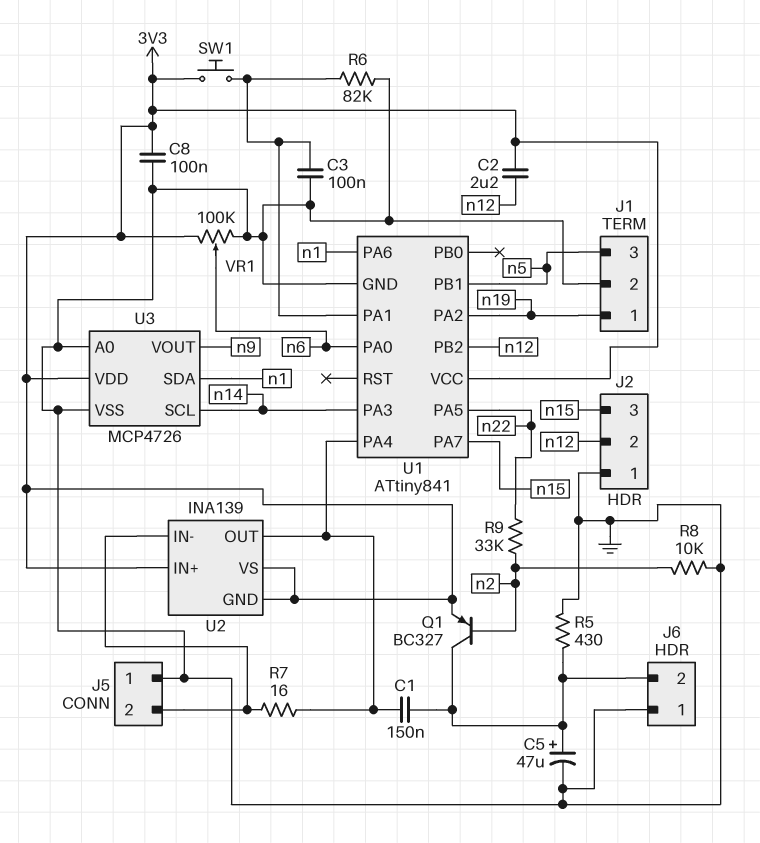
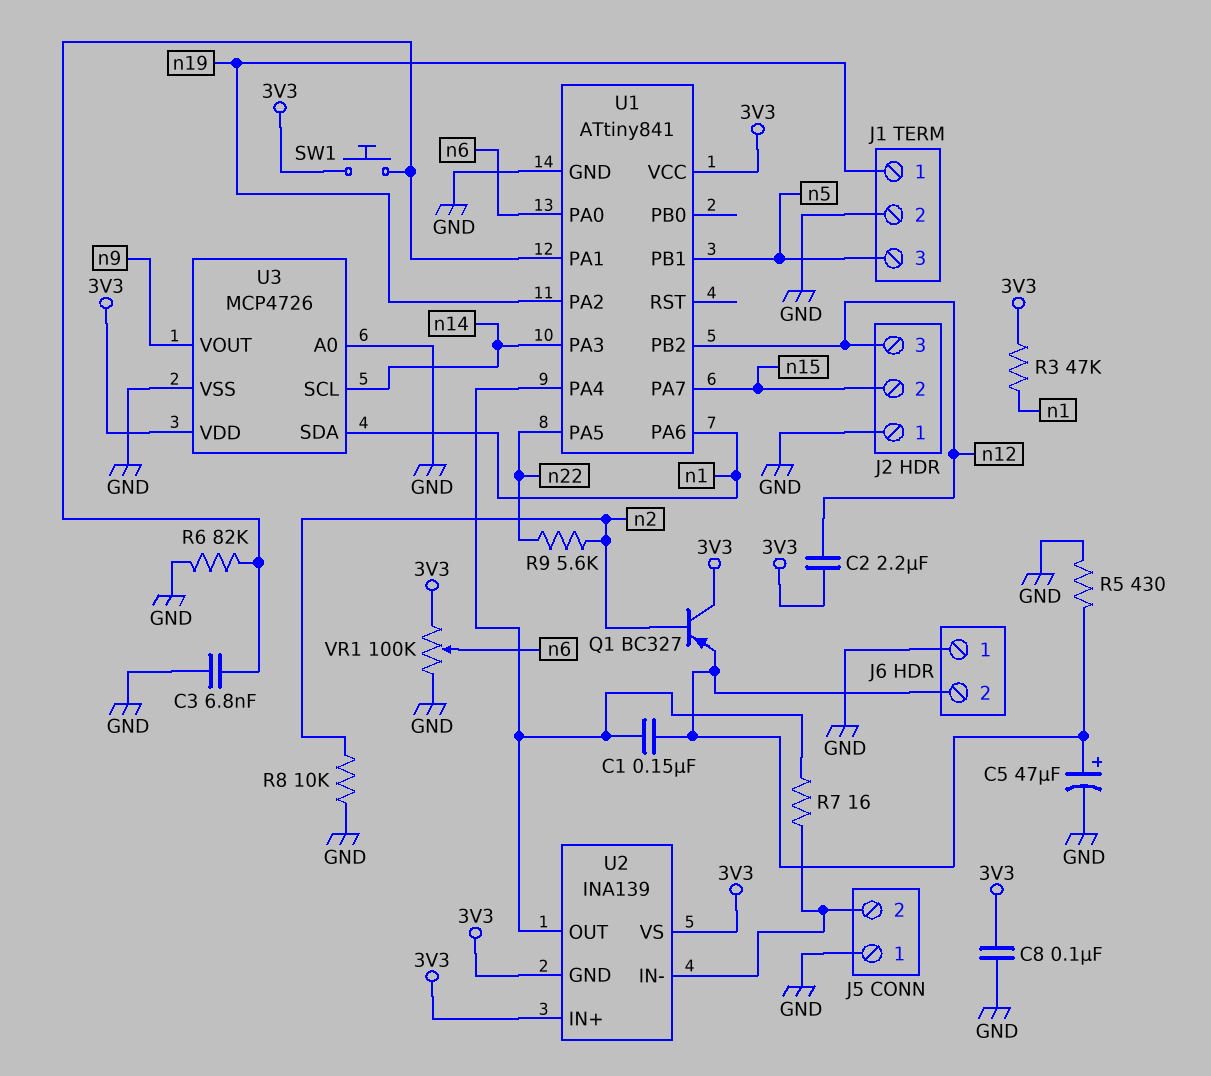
C3: 100nF (GND, U1/PA1) -> 6.8nF (GND, U1/PA1)
J2 pin 2: n12 -> n15
J2 pin 3: n15 -> n12
Q1: PNP BC327 (B n2, C J6/2, E 3V3) -> PNP BC327 (B n2, C 3V3, E J6/2)
R3: none -> 47k (3V3, n1)
R9: 33k (n2, n22) -> 5.6k (n2, n22)

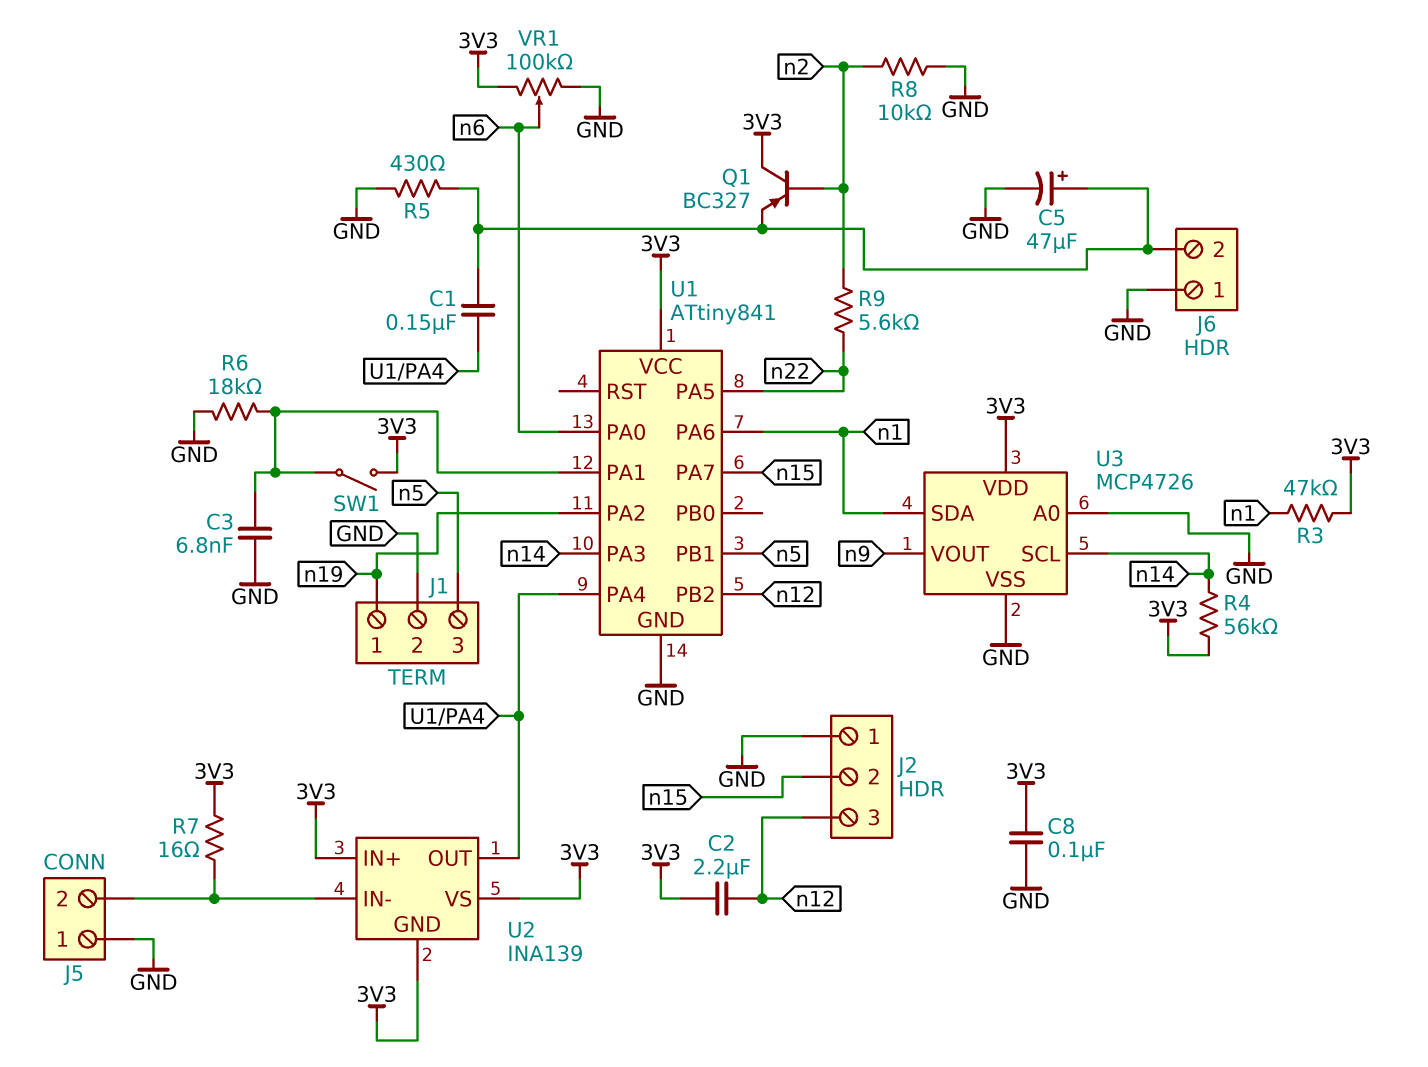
R4: none -> 56k (3V3, n14)
R6: 82k (GND, U1/PA1) -> 18k (GND, U1/PA1)
R7: 16 (J5/2, U1/PA4) -> 16 (3V3, J5/2)
SW1: button (3V3, U1/PA1) -> switch (3V3, U1/PA1)

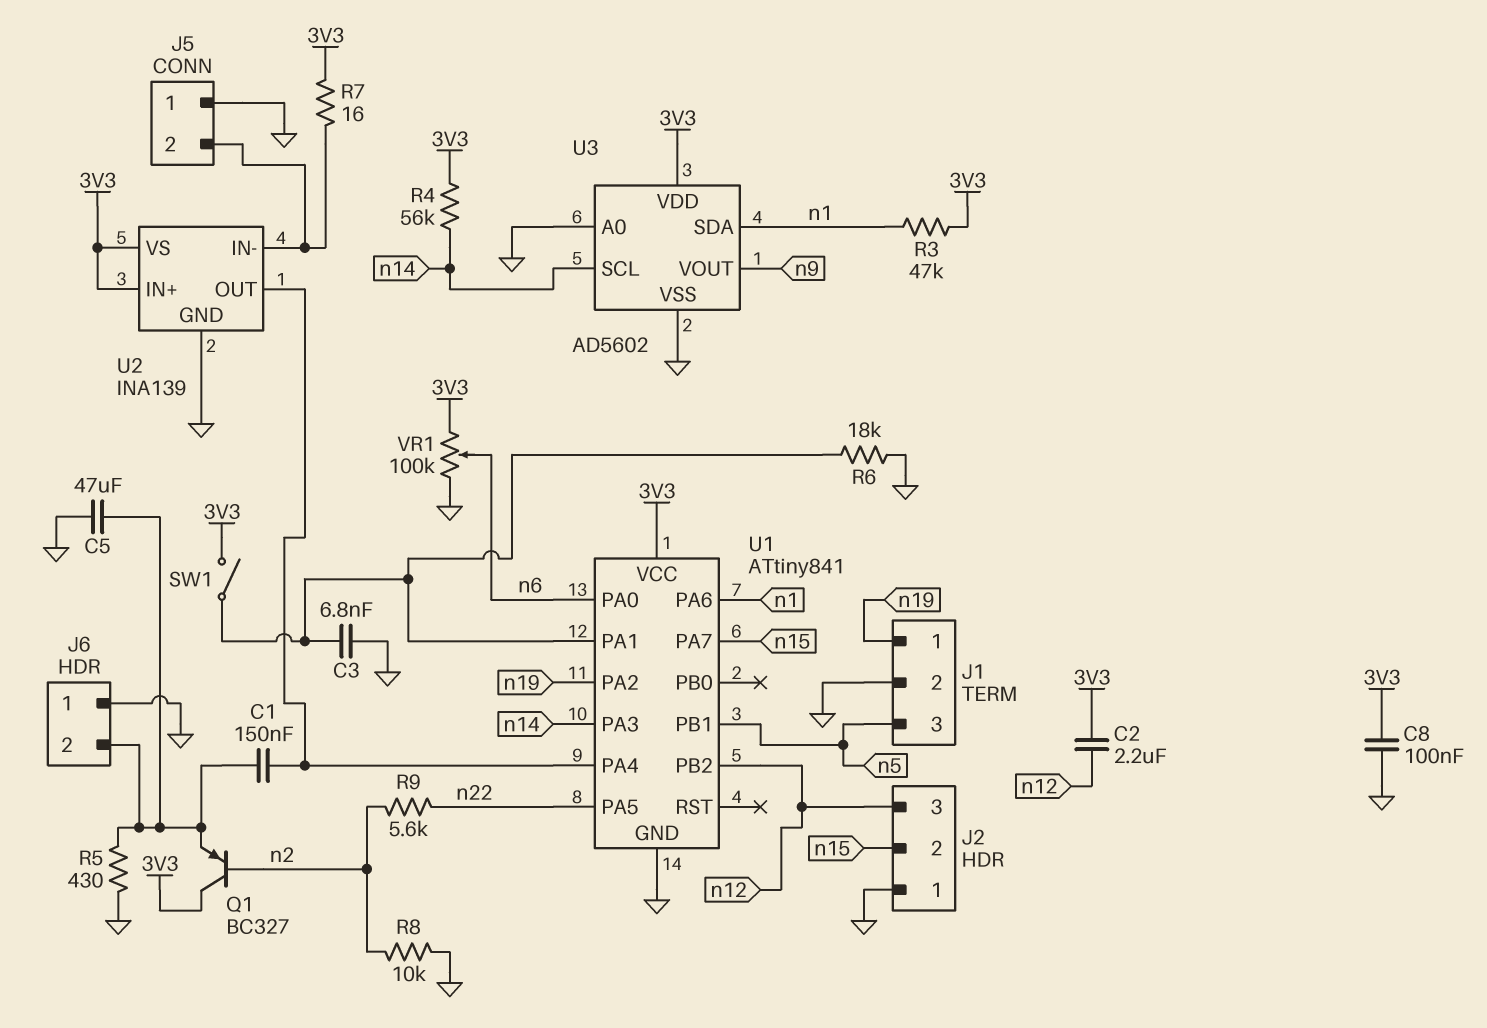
C5: 47uF (plus J6/2, minus GND) -> 47uF (GND, J6/2)
U2 pin GND: 3V3 -> GND
U3: MCP4726 -> AD5602

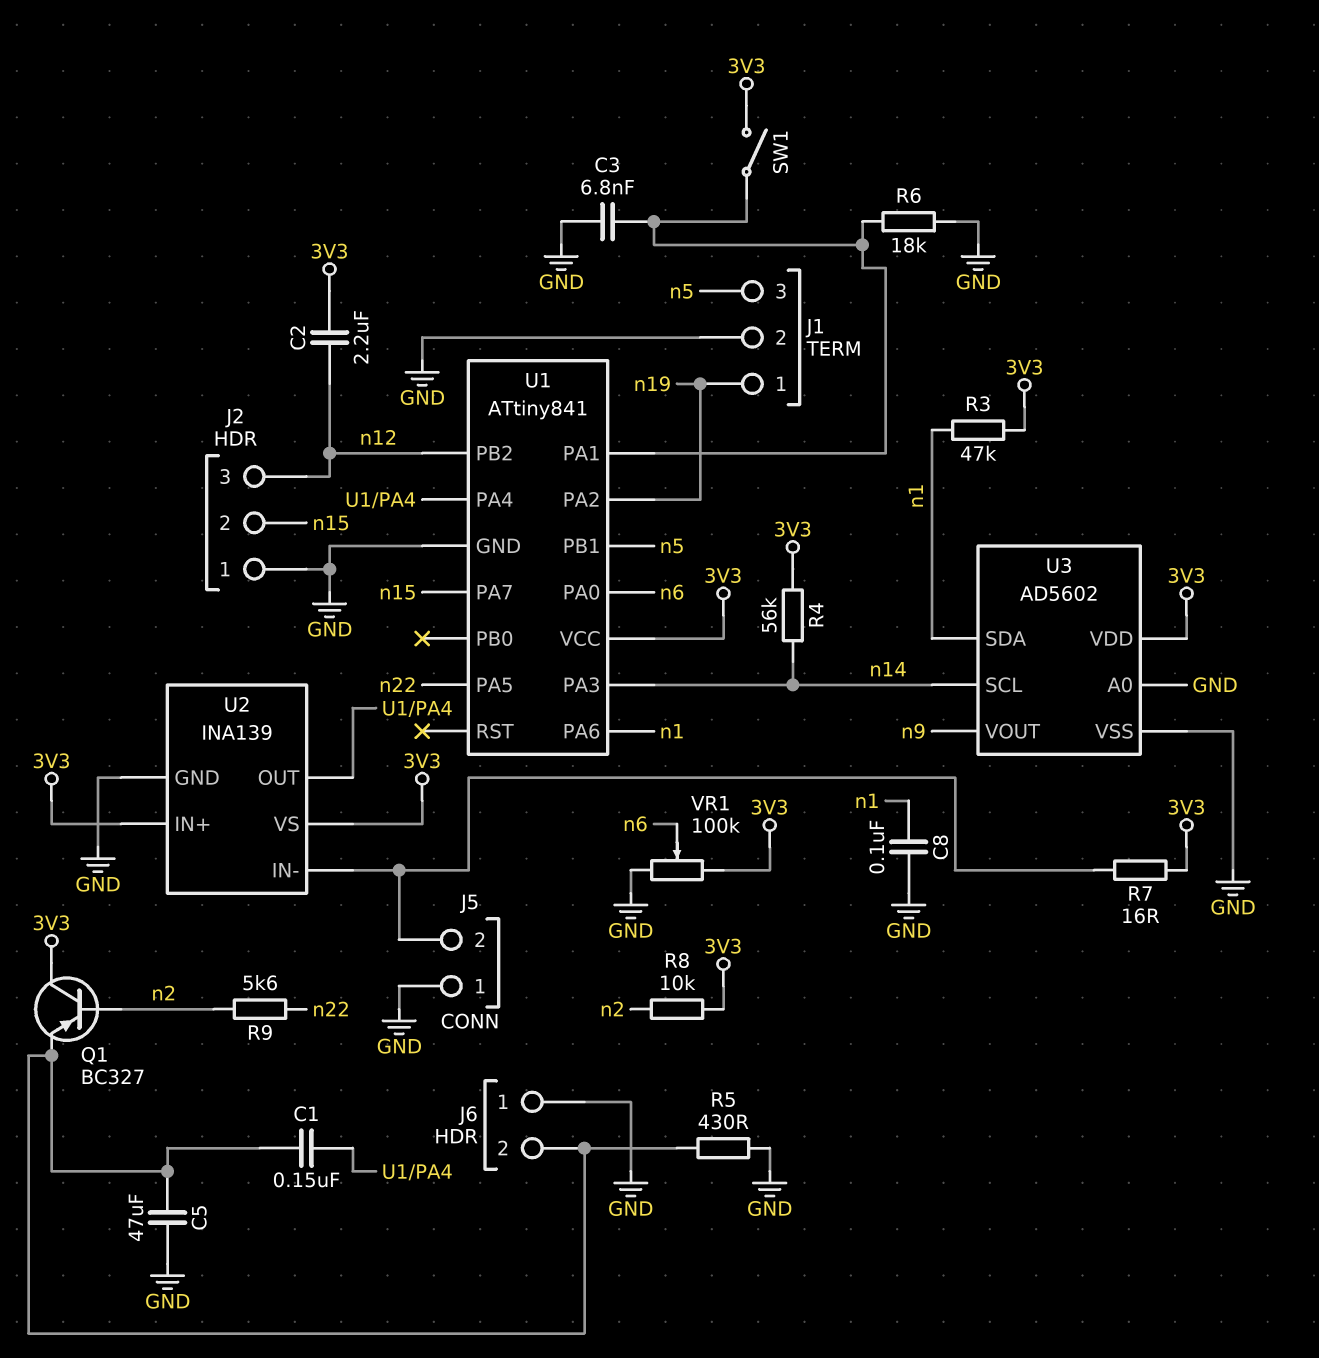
C8: 100nF (3V3, GND) -> 100nF (GND, n1)
R8: 10k (GND, n2) -> 10k (3V3, n2)

